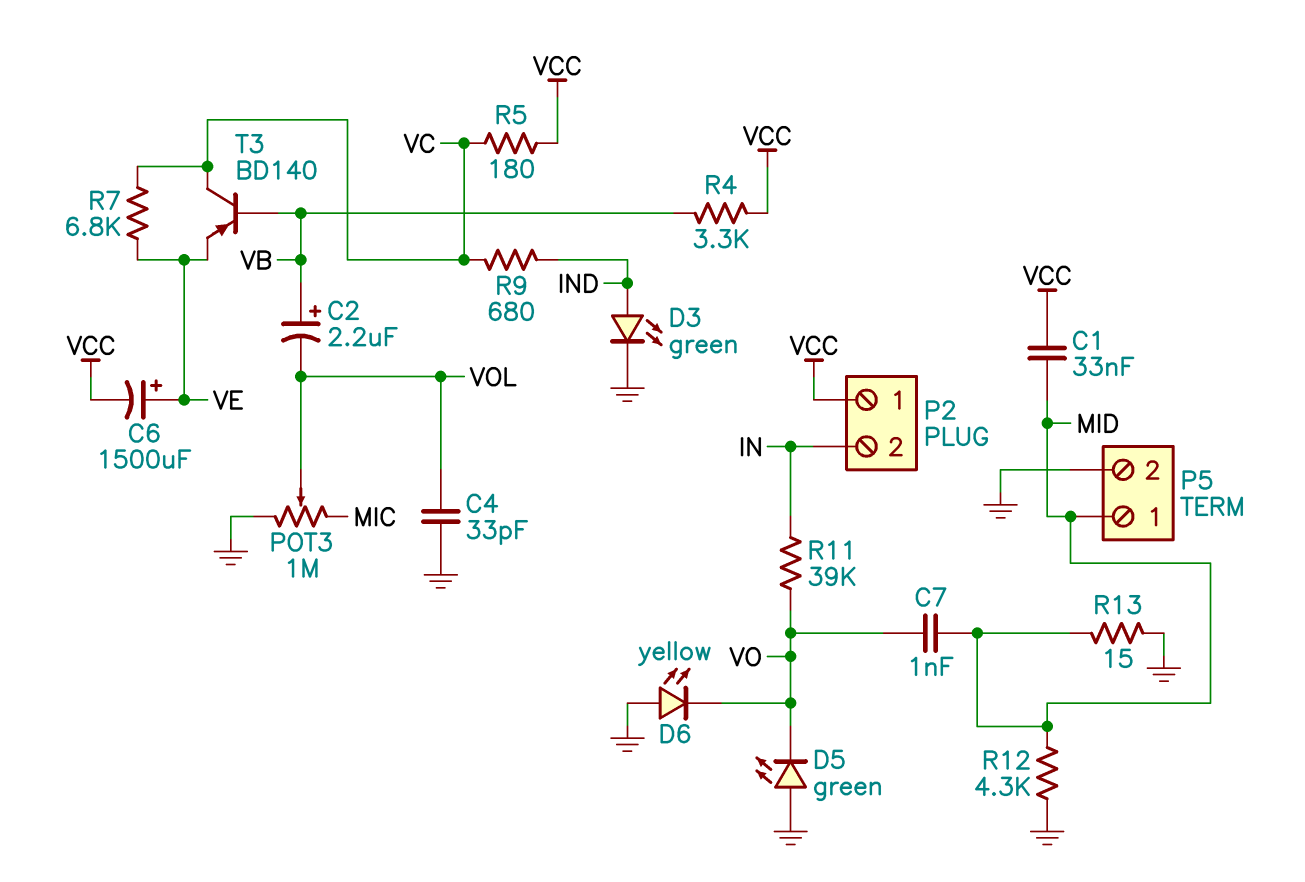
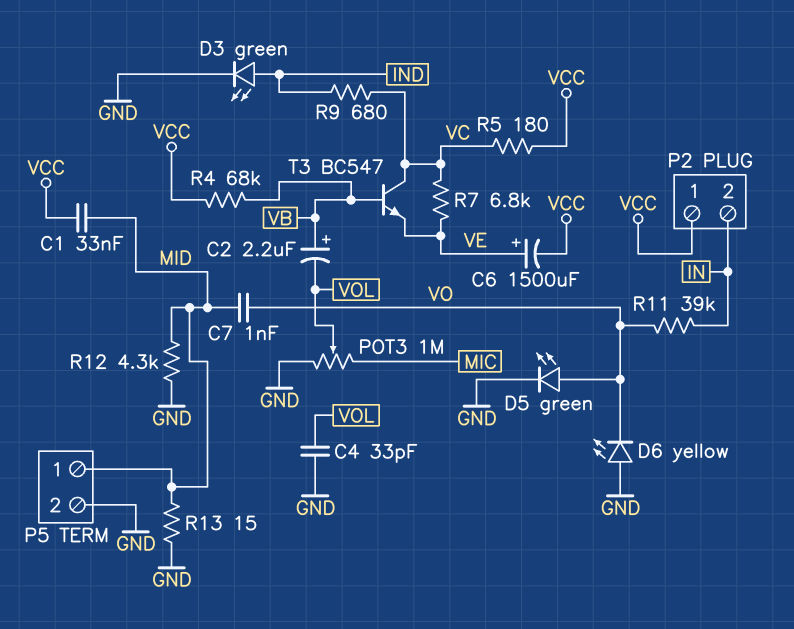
D5: LED green (A GND, K VO) -> LED green (A VO, K GND)
R4: 3.3k (VB, VCC) -> 68k (VB, VCC)
T3: PNP BD140 (B VB, C VC, E VE) -> NPN BC547 (B VB, C VC, E VE)

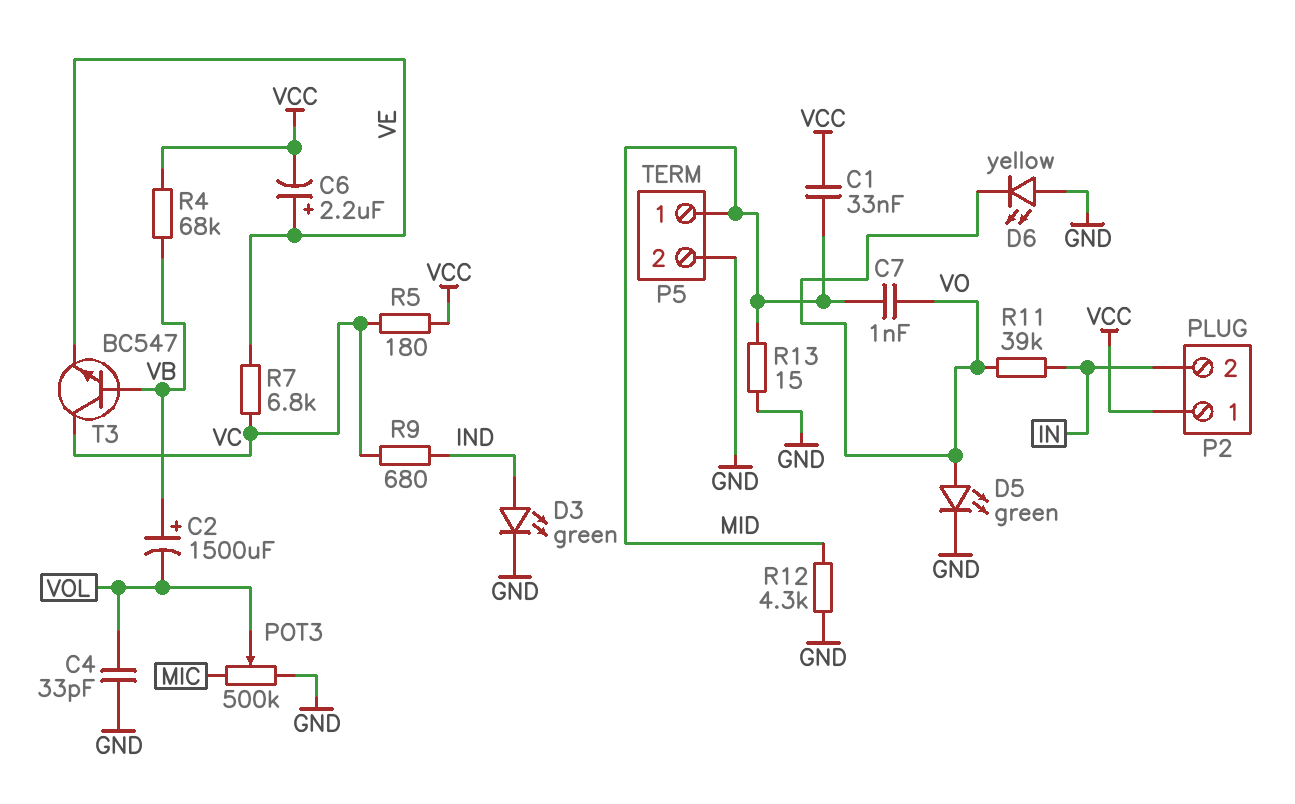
C2: 2.2uF (plus VB, minus VOL) -> 1500uF (plus VB, minus VOL)
C6: 1500uF (plus VE, minus VCC) -> 2.2uF (plus VE, minus VCC)
POT3: 1M (GND, MIC, wiper VOL) -> 500k (GND, MIC, wiper VOL)

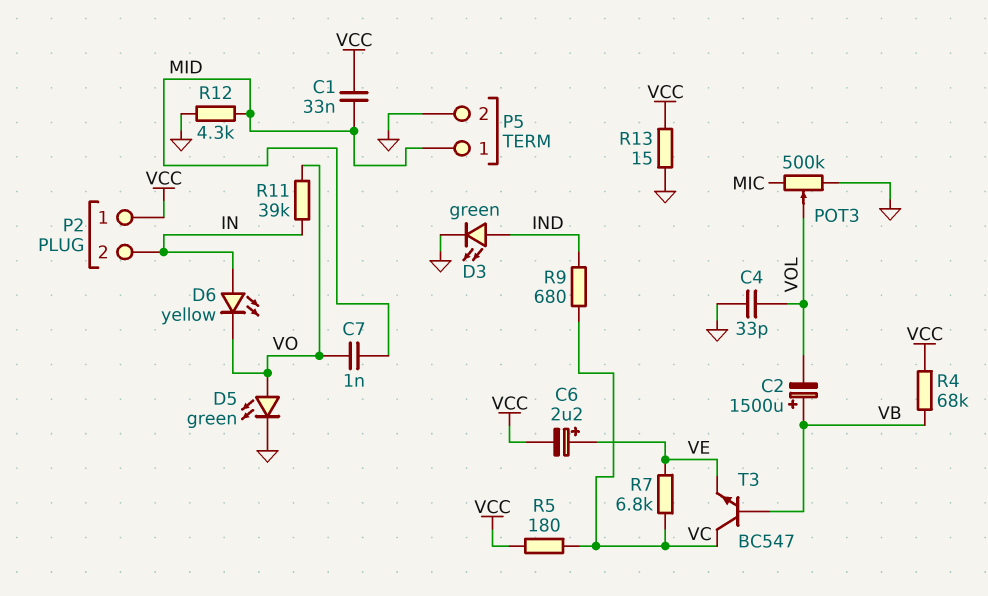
D6: LED yellow (A GND, K VO) -> LED yellow (A IN, K VO)
R13: 15 (GND, MID) -> 15 (GND, VCC)

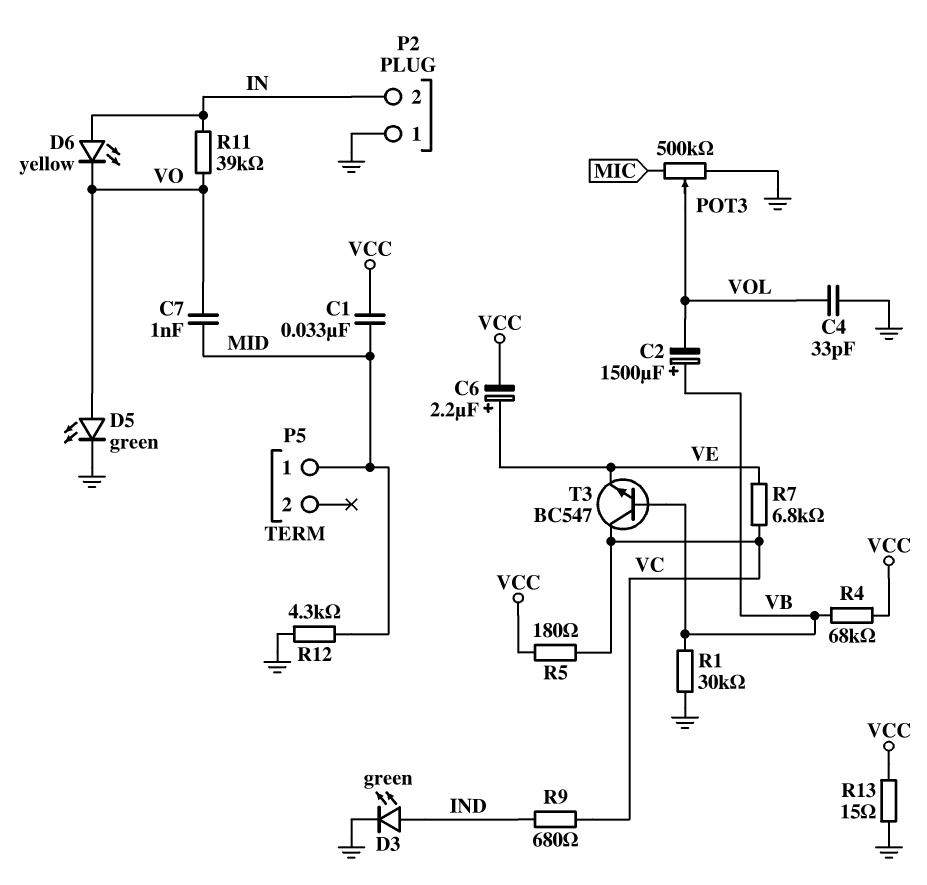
P2 pin 1: VCC -> GND
P5 pin 2: GND -> none
R1: none -> 30k (GND, VB)

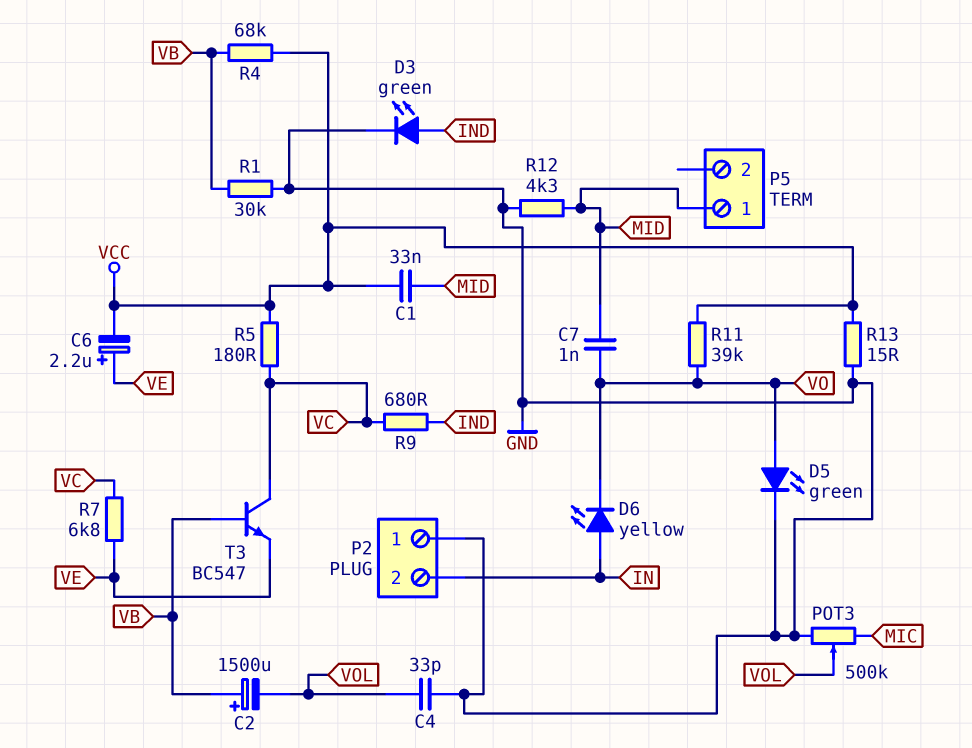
R11: 39k (IN, VO) -> 39k (VCC, VO)

